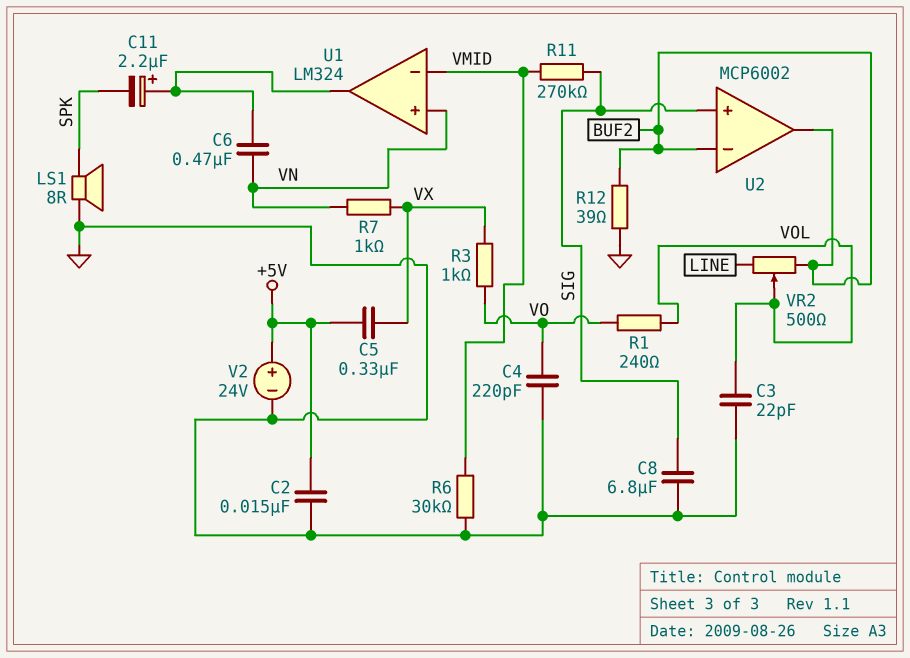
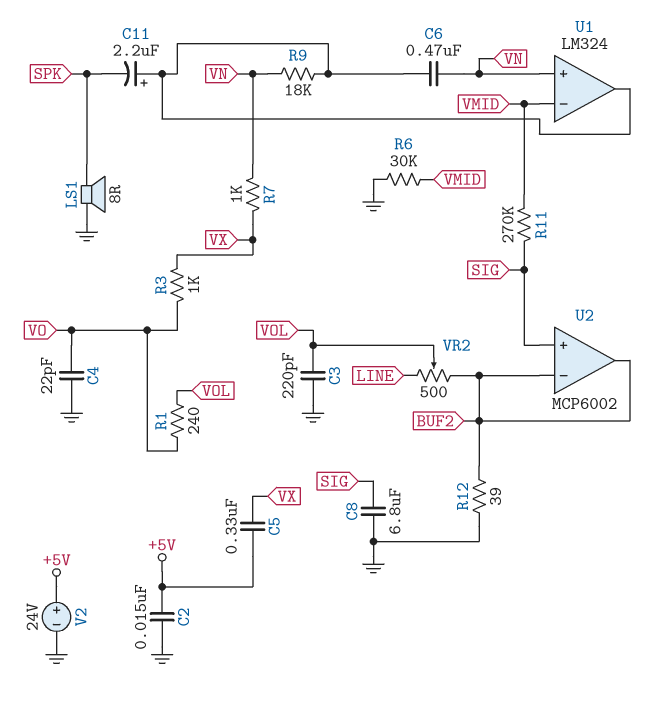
C3: 22pF (GND, VOL) -> 220pF (GND, VOL)
C4: 220pF (GND, VO) -> 22pF (GND, VO)
R9: none -> 18k (U1/out, VN)

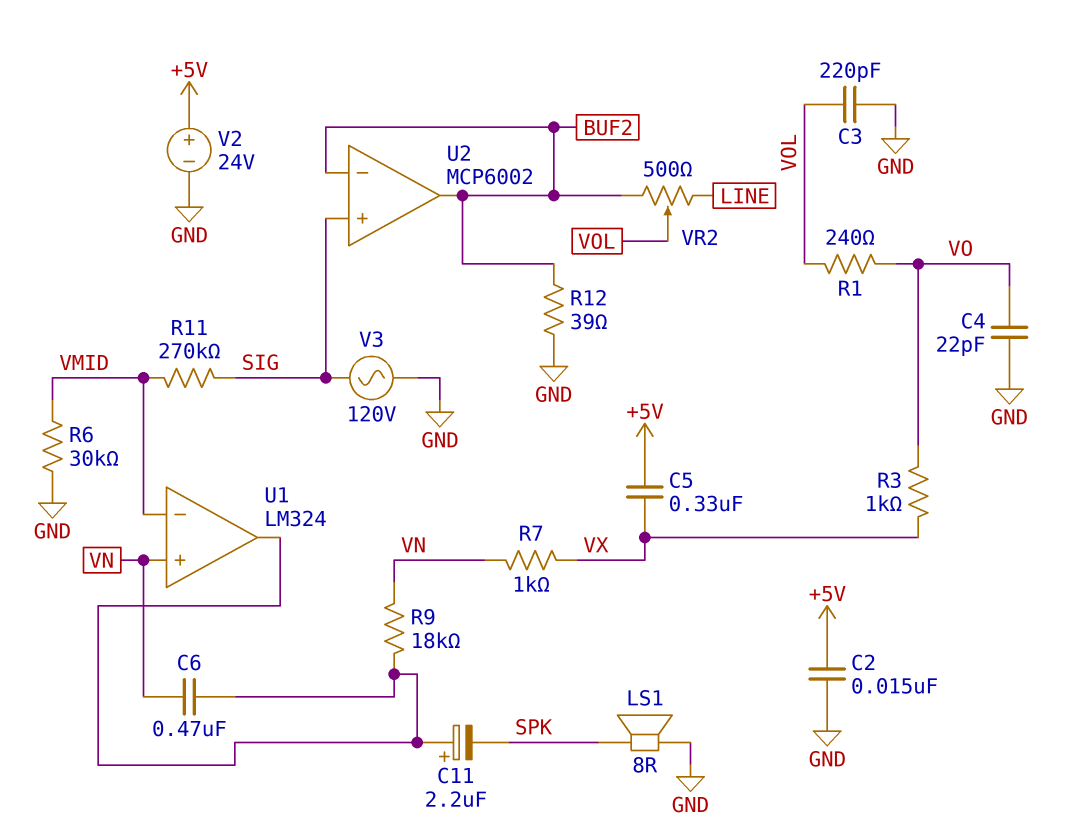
C8: 6.8uF (GND, SIG) -> none
V3: none -> AC 120V (GND, SIG)

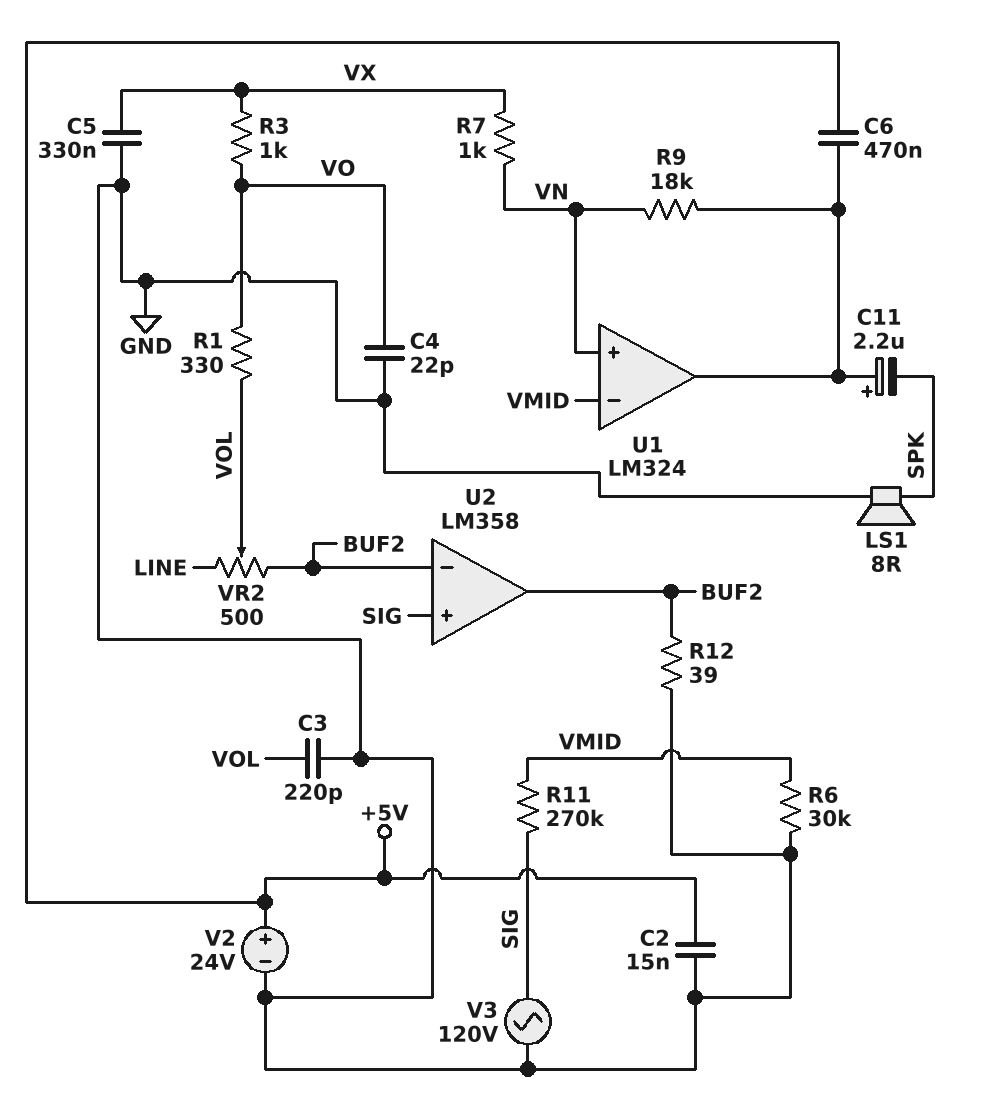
C5: 330nF (+5V, VX) -> 330nF (GND, VX)
C6: 470nF (U1/out, VN) -> 470nF (+5V, U1/out)
R1: 240 (VO, VOL) -> 330 (VO, VOL)
U2: MCP6002 -> LM358

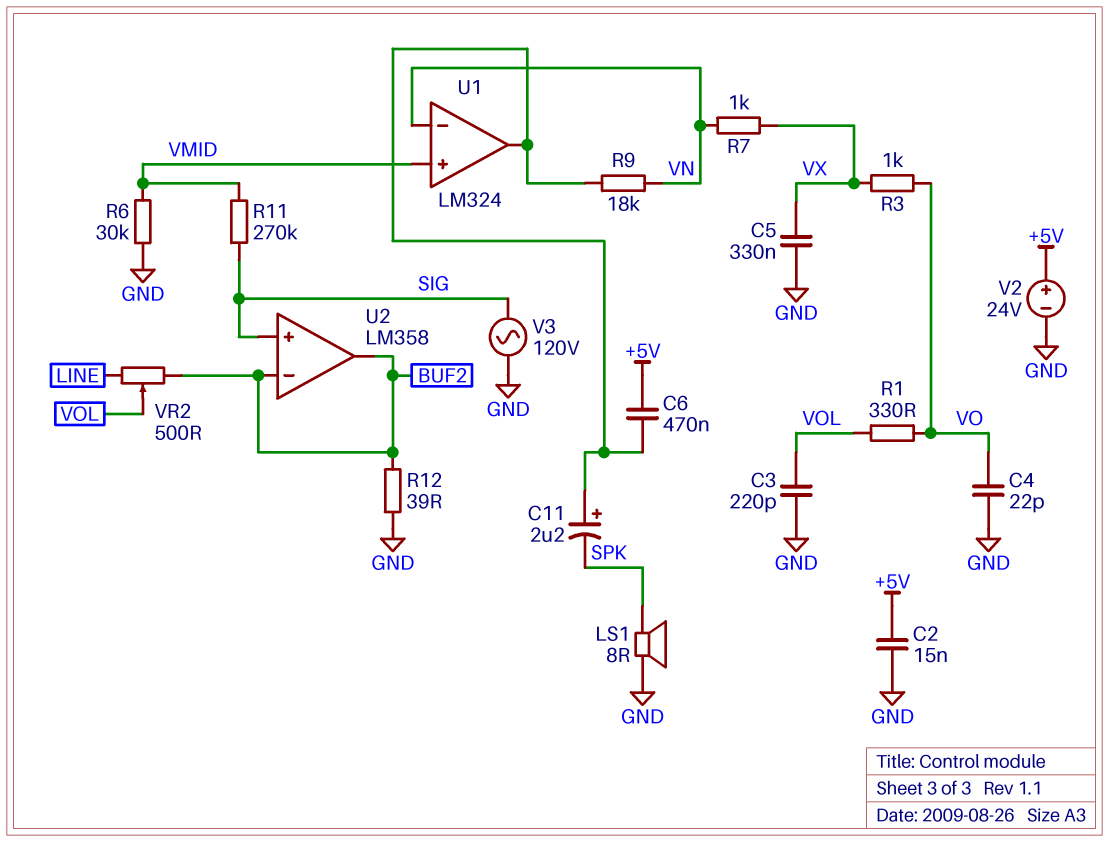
U1 pin in+: VN -> VMID
U1 pin in-: VMID -> VN

